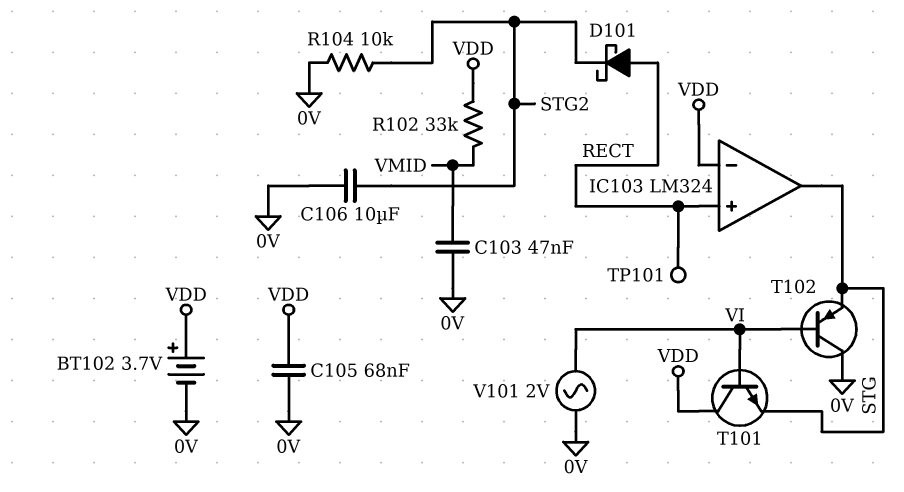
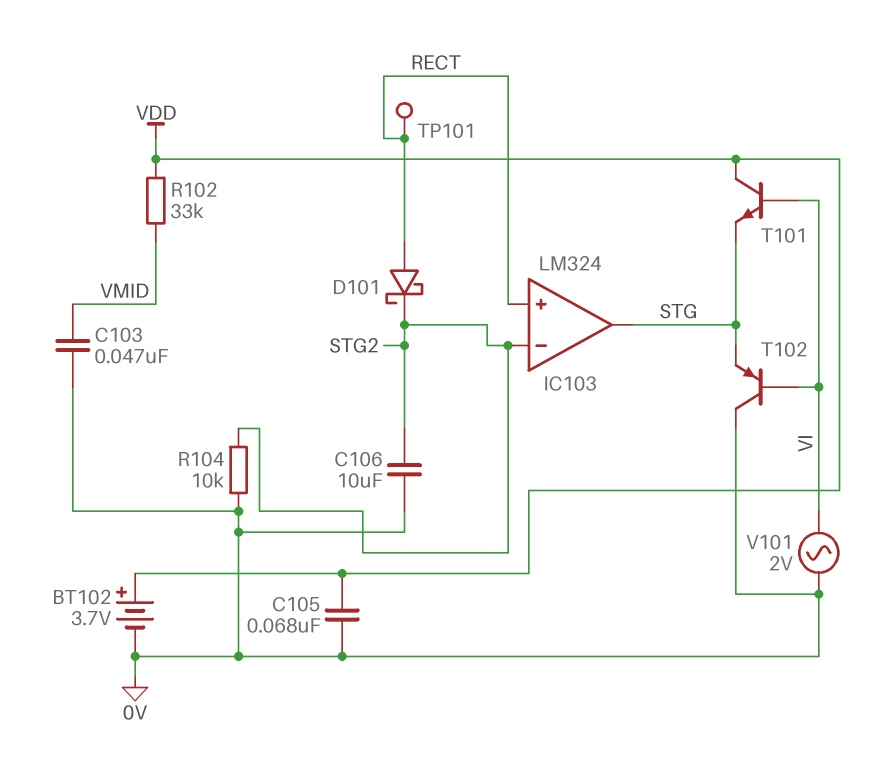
IC103 pin in-: VDD -> STG2

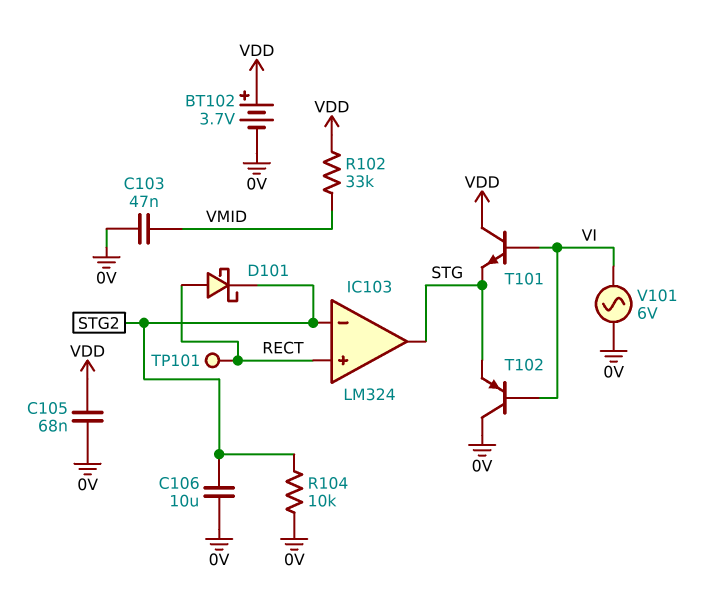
V101: AC 2V (0V, VI) -> AC 6V (0V, VI)

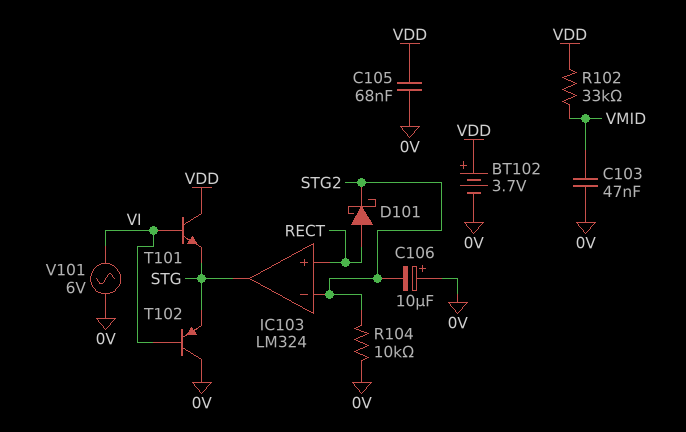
C106: 10uF (0V, STG2) -> 10uF (plus 0V, minus STG2)
TP101: test point (RECT) -> none

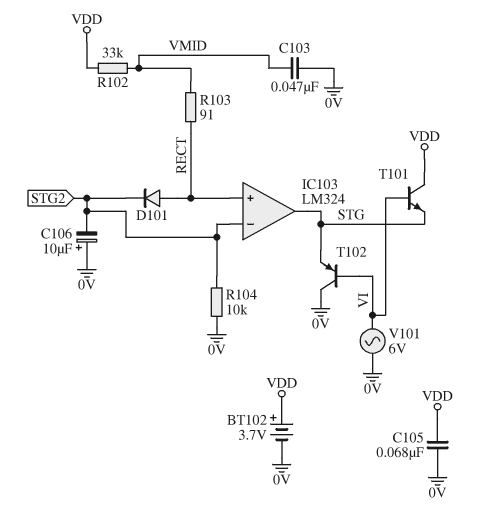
D101: schottky (A RECT, K STG2) -> diode (A RECT, K STG2)
R103: none -> 91 (RECT, VMID)

